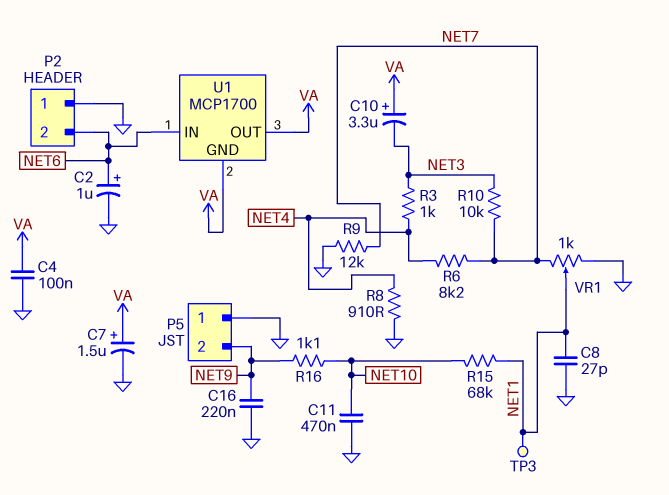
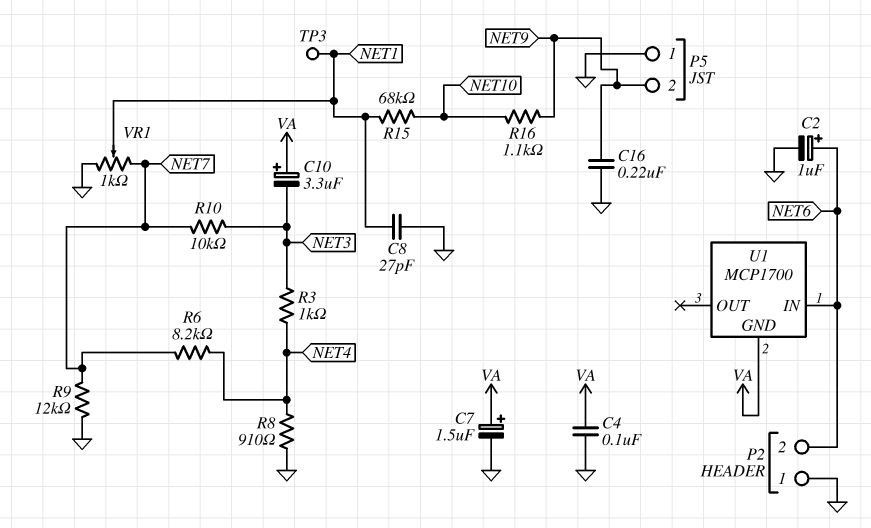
C11: 470nF (GND, NET10) -> none
U1 pin OUT: VA -> none

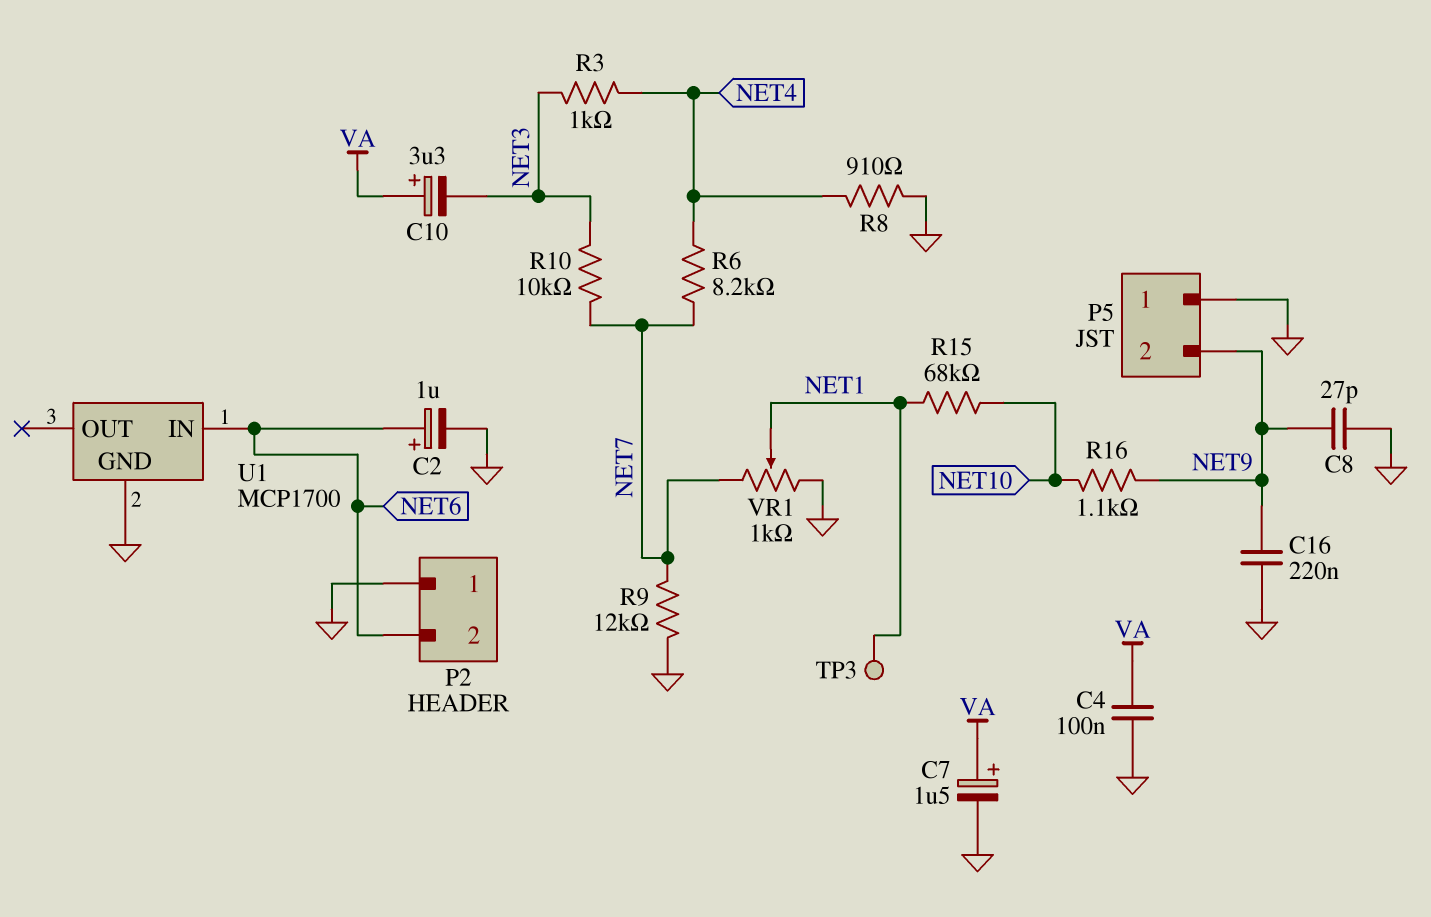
C8: 27pF (GND, NET1) -> 27pF (GND, NET9)
U1 pin GND: VA -> GND

